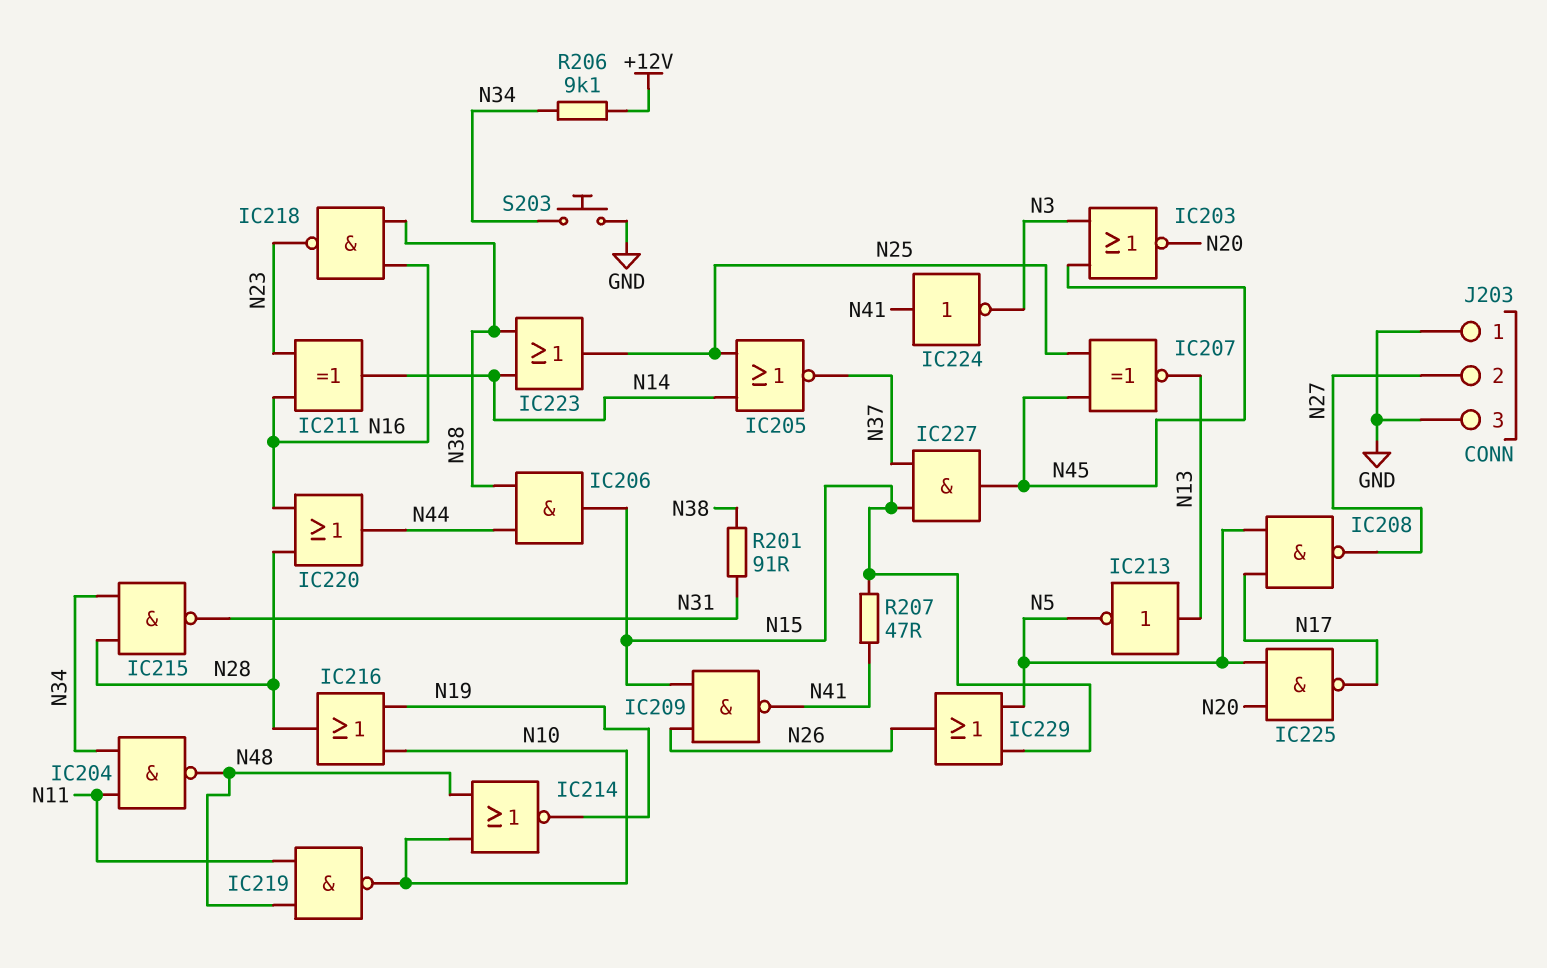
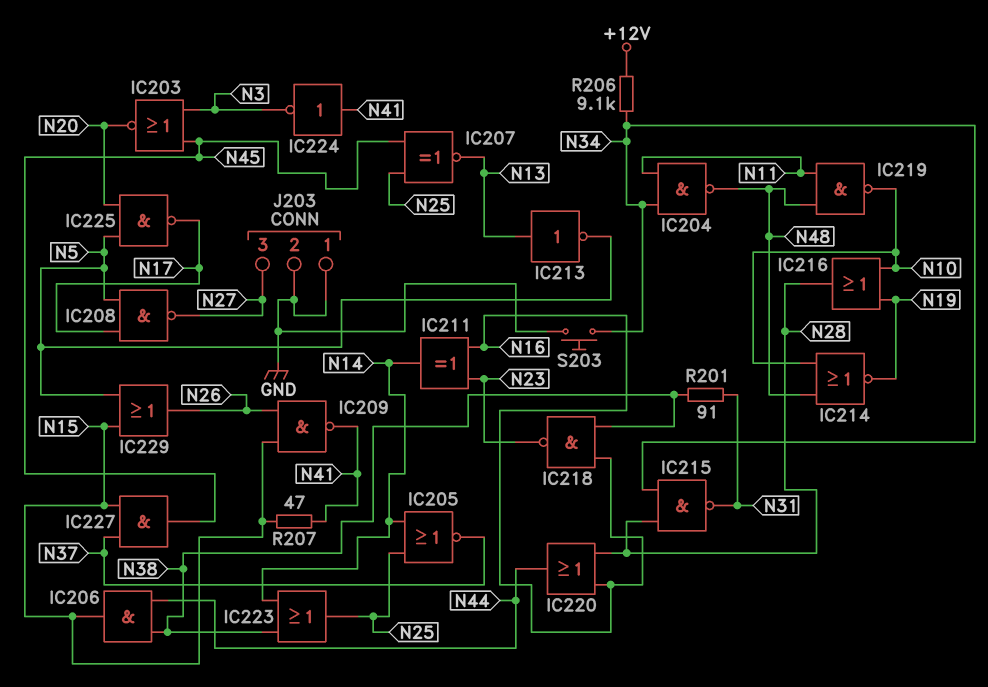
J203 pin 2: N27 -> GND
J203 pin 3: GND -> N27

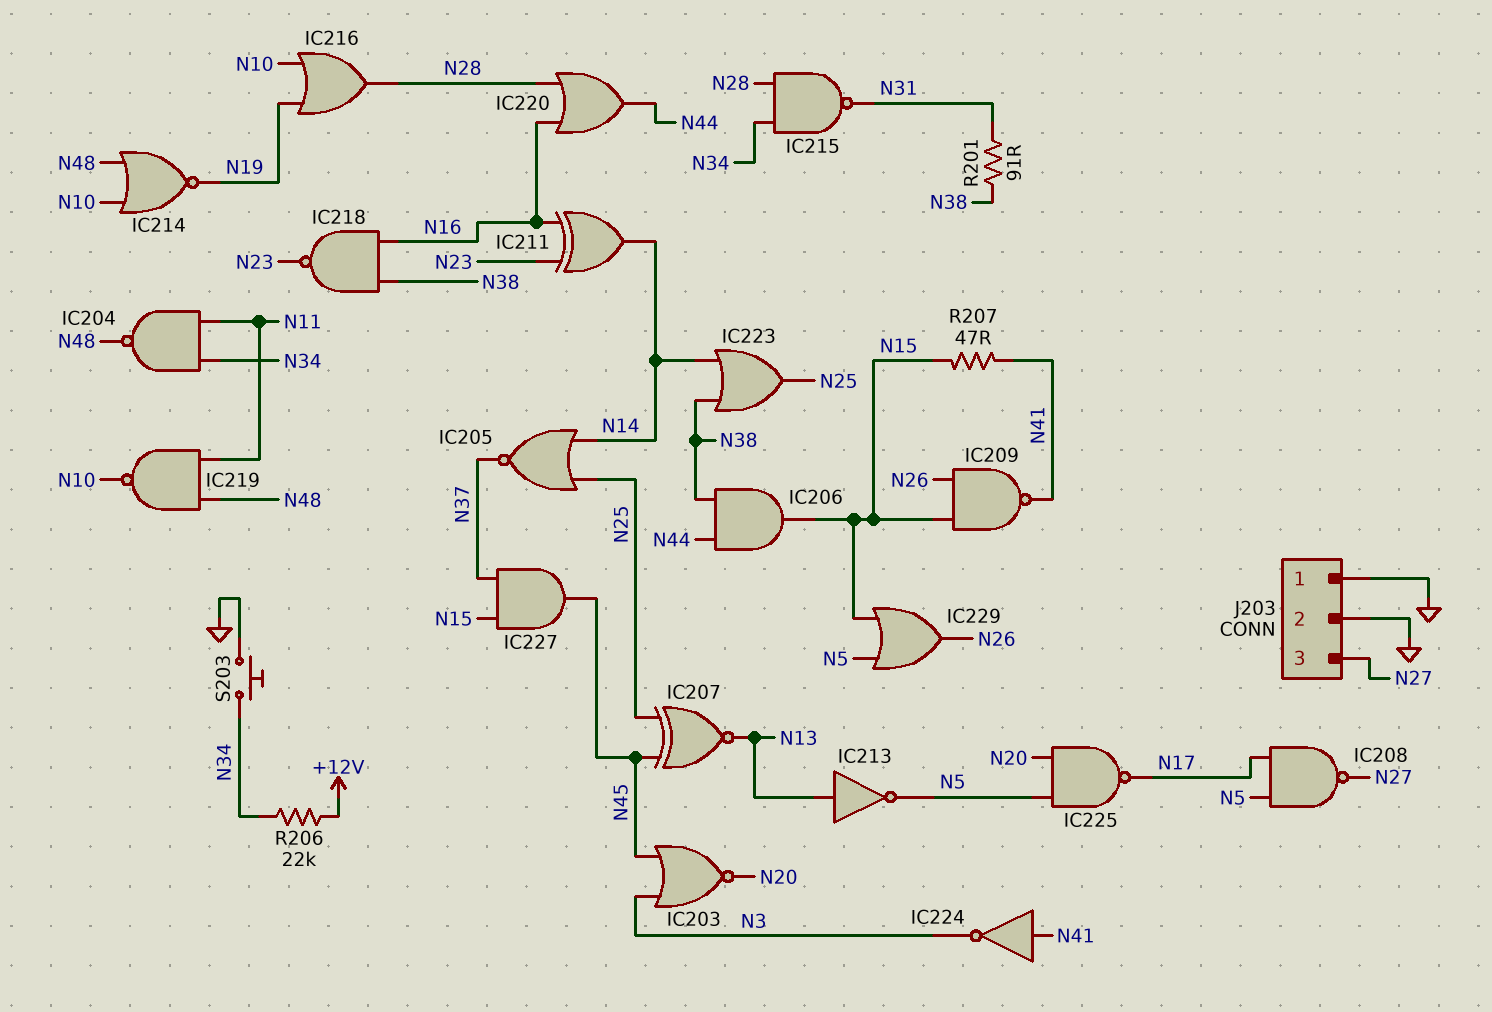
R206: 9.1k (+12V, N34) -> 22k (+12V, N34)

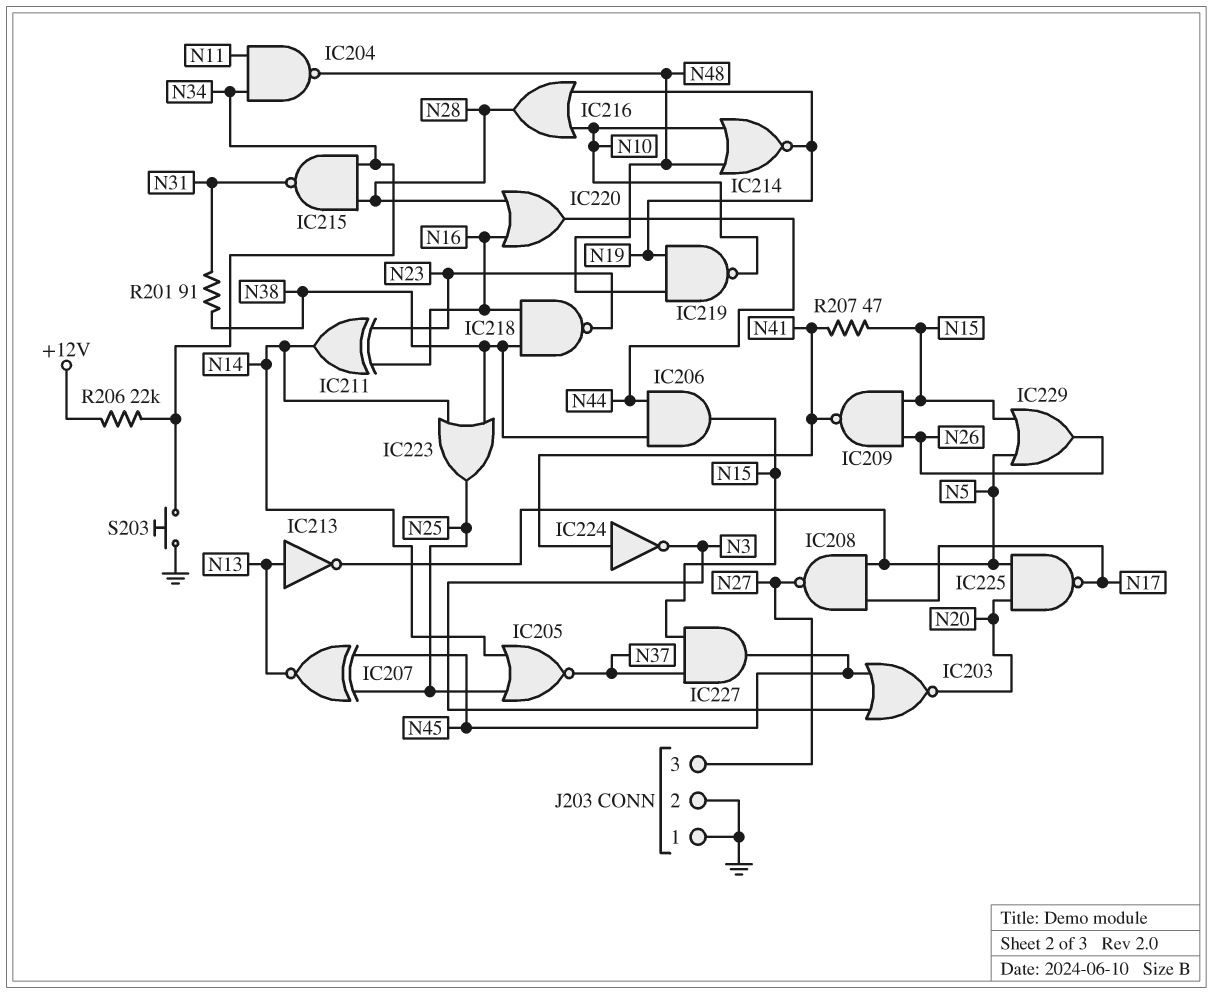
IC219: NAND (in N11, in N48, out N10) -> NAND (in N19, in N48, out N10)

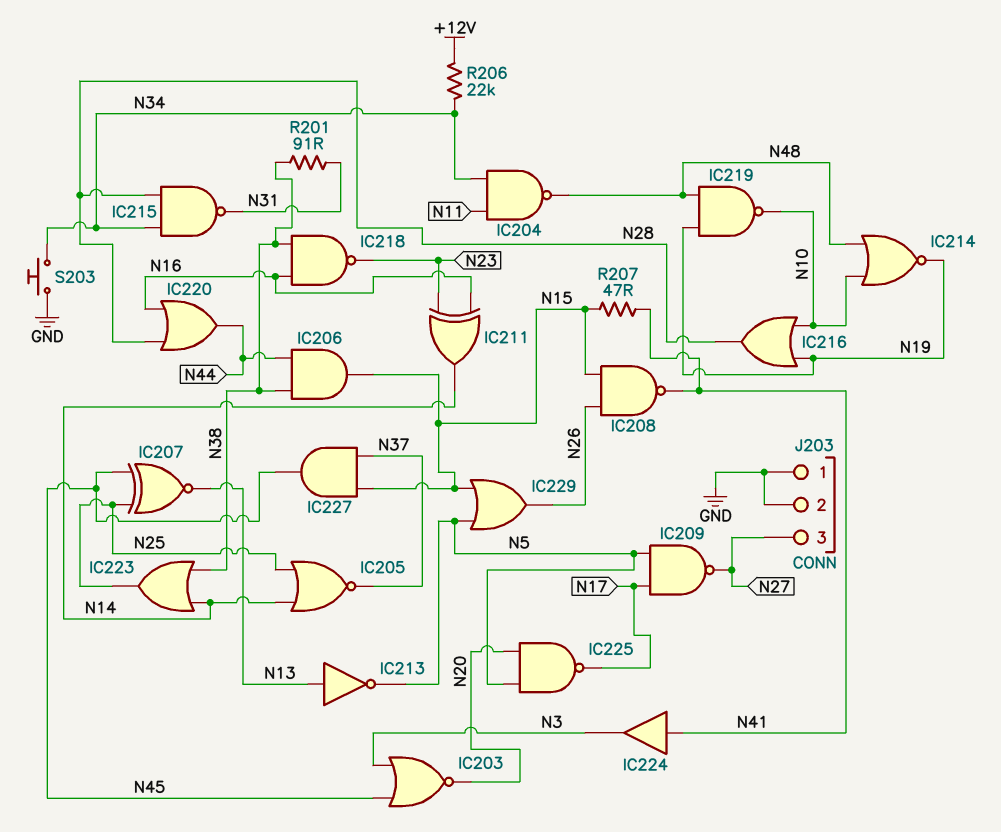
IC208: NAND (in N5, in N17, out N27) -> NAND (in N15, in N26, out N41)
IC209: NAND (in N15, in N26, out N41) -> NAND (in N5, in N17, out N27)
IC224: NOT (in N41, out N3) -> buffer (in N41, out N3)

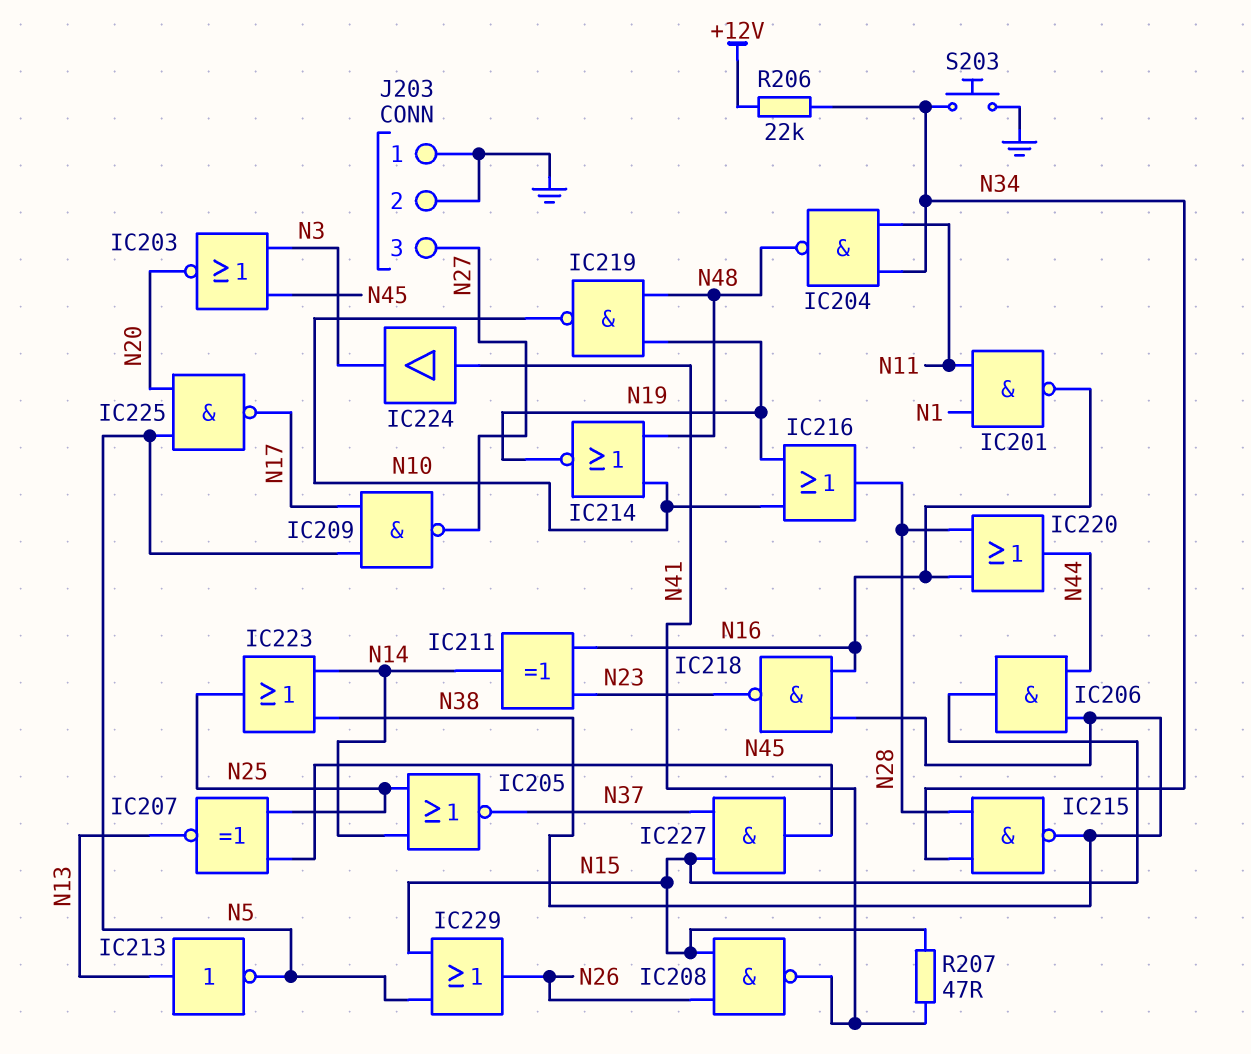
IC201: none -> NAND (in N1, in N11, out N16)
IC215: NAND (in N28, in N34, out N31) -> NAND (in N28, in N34, out N38)
R201: 91 (N31, N38) -> none

